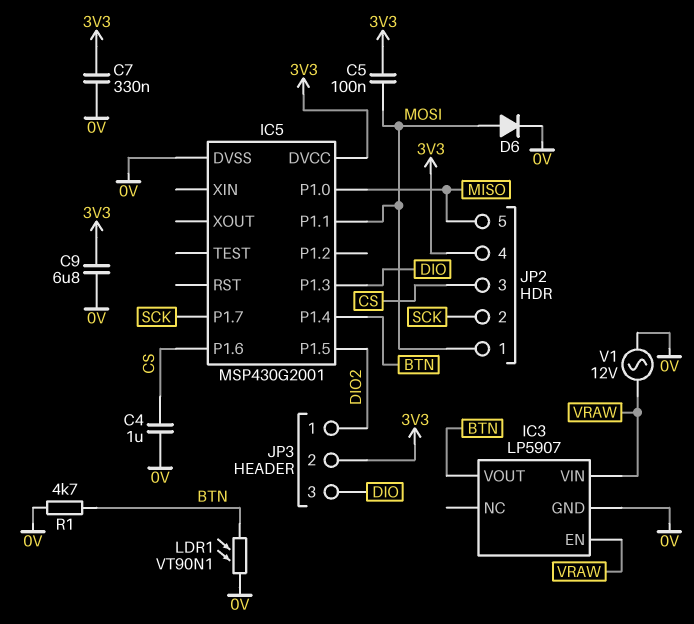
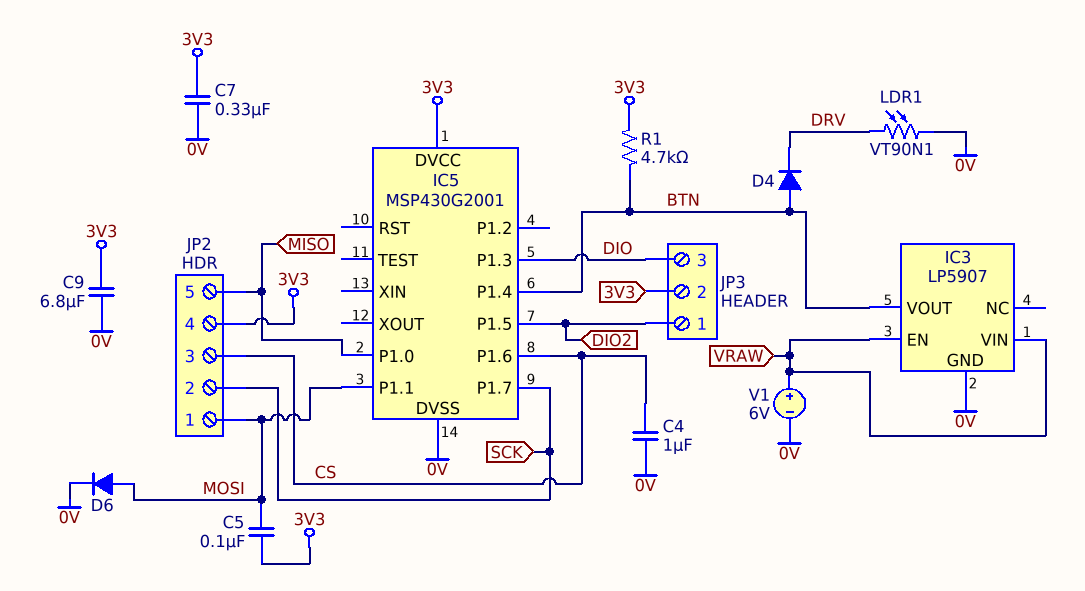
D4: none -> diode (A BTN, K DRV)
LDR1: VT90N1 (0V, BTN) -> VT90N1 (0V, DRV)
R1: 4.7k (0V, BTN) -> 4.7k (3V3, BTN)
V1: AC 12V (0V, VRAW) -> 6V (plus VRAW, minus 0V)

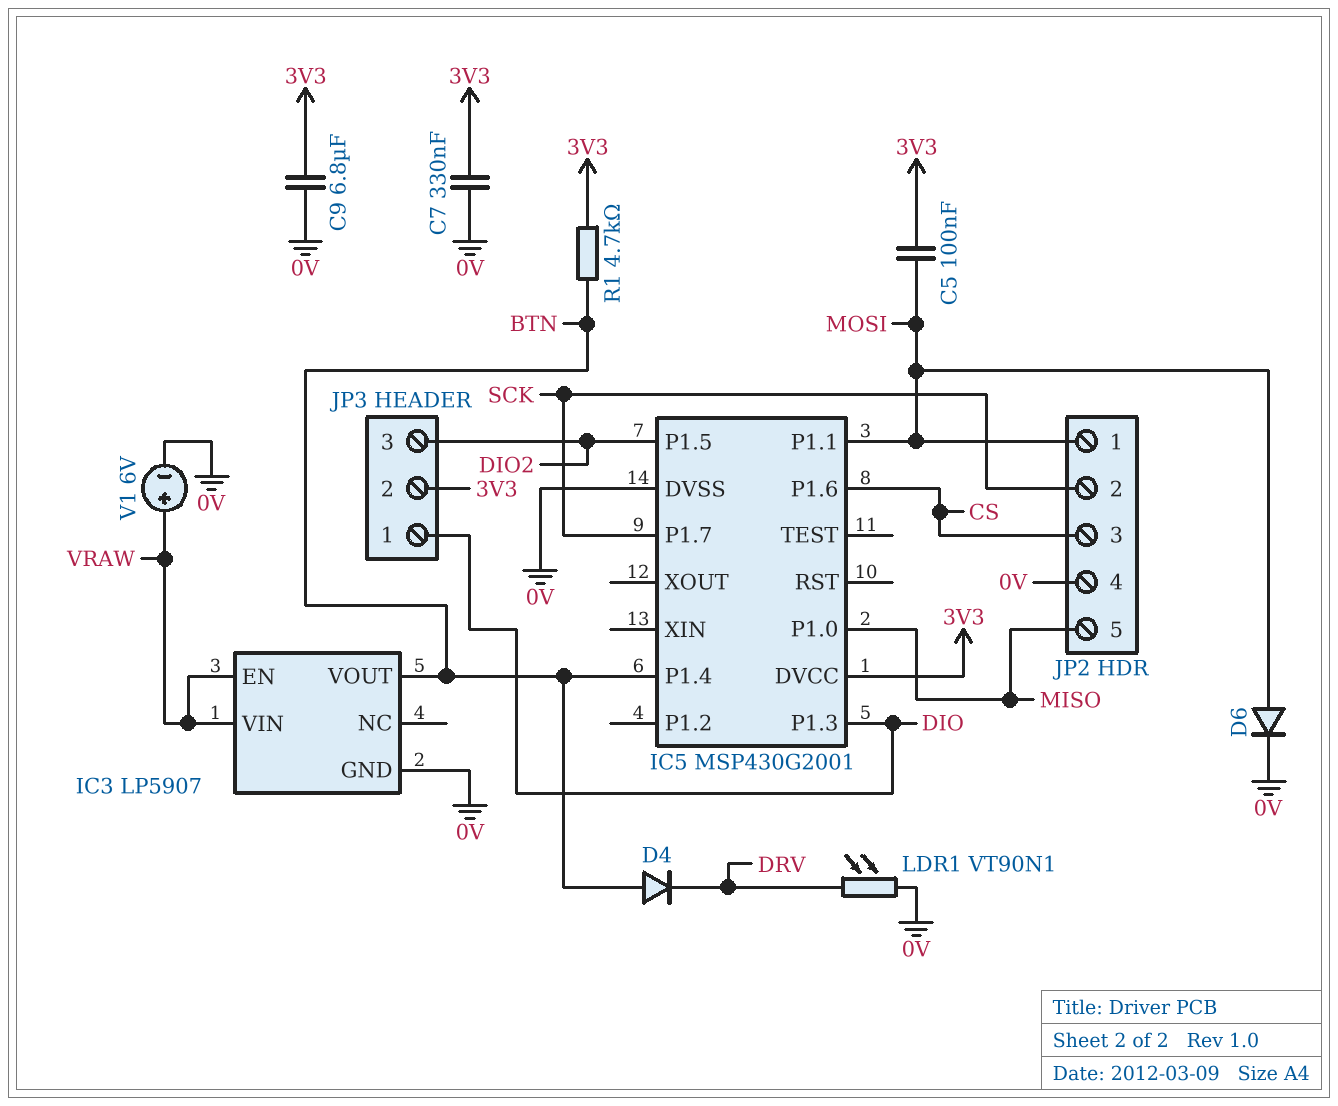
C4: 1uF (0V, CS) -> none
JP2 pin 4: 3V3 -> 0V
JP3 pin 1: DIO2 -> DIO
JP3 pin 3: DIO -> DIO2

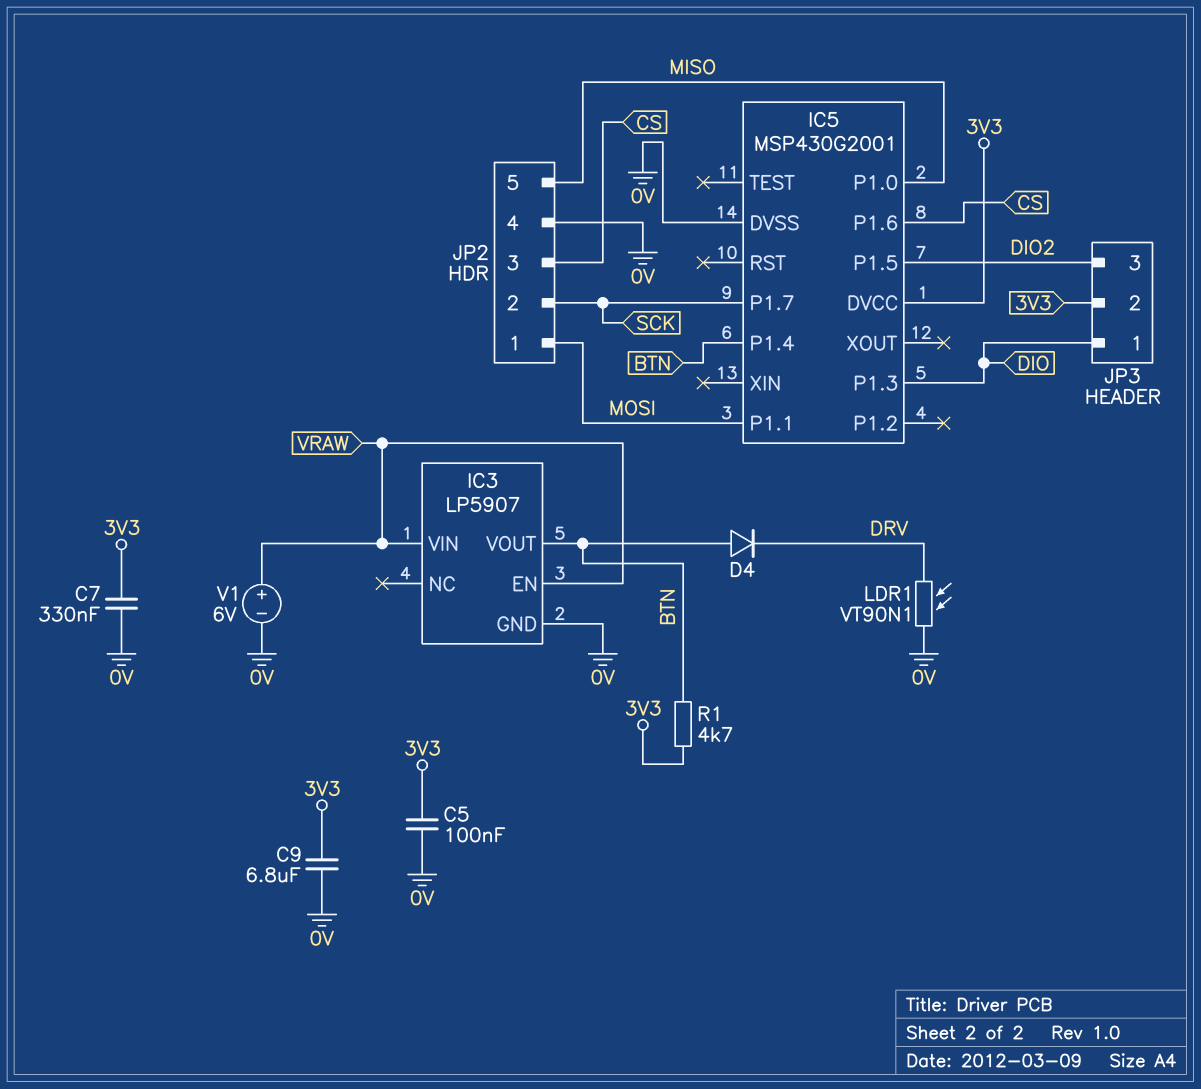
C5: 100nF (3V3, MOSI) -> 100nF (0V, 3V3)
D6: diode (A MOSI, K 0V) -> none

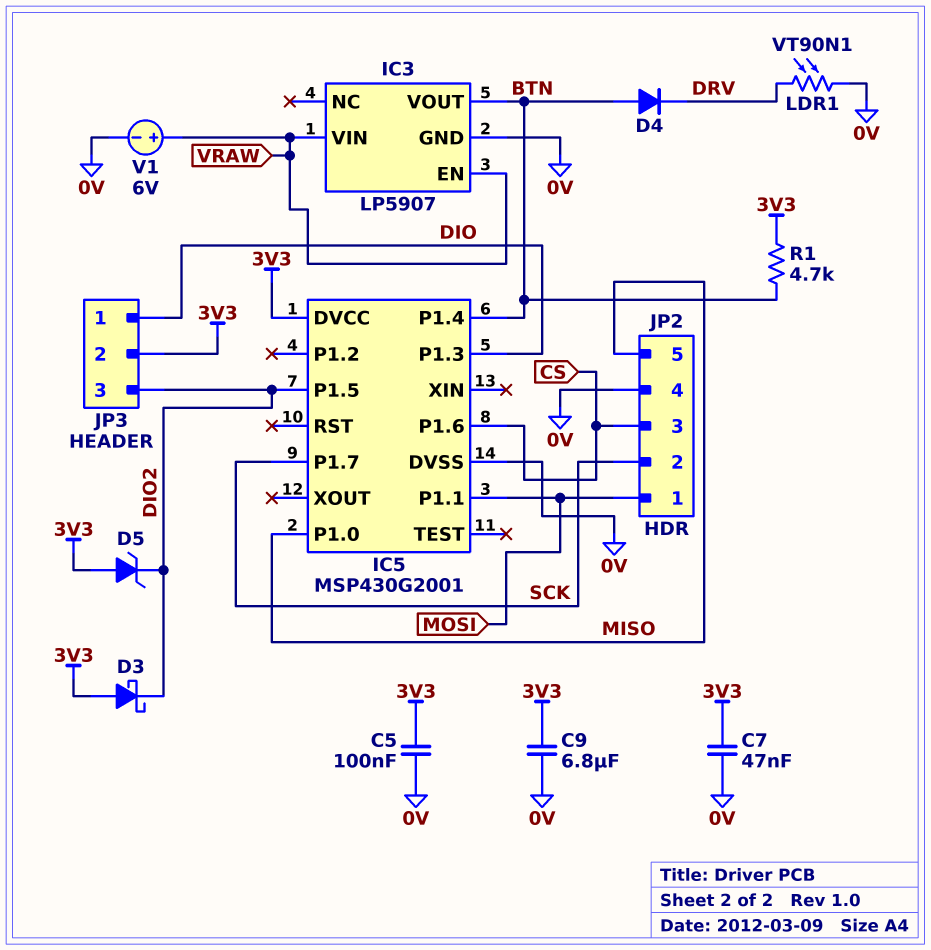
C7: 330nF (0V, 3V3) -> 47nF (0V, 3V3)
D3: none -> schottky (A 3V3, K DIO2)
D5: none -> zener (A 3V3, K DIO2)

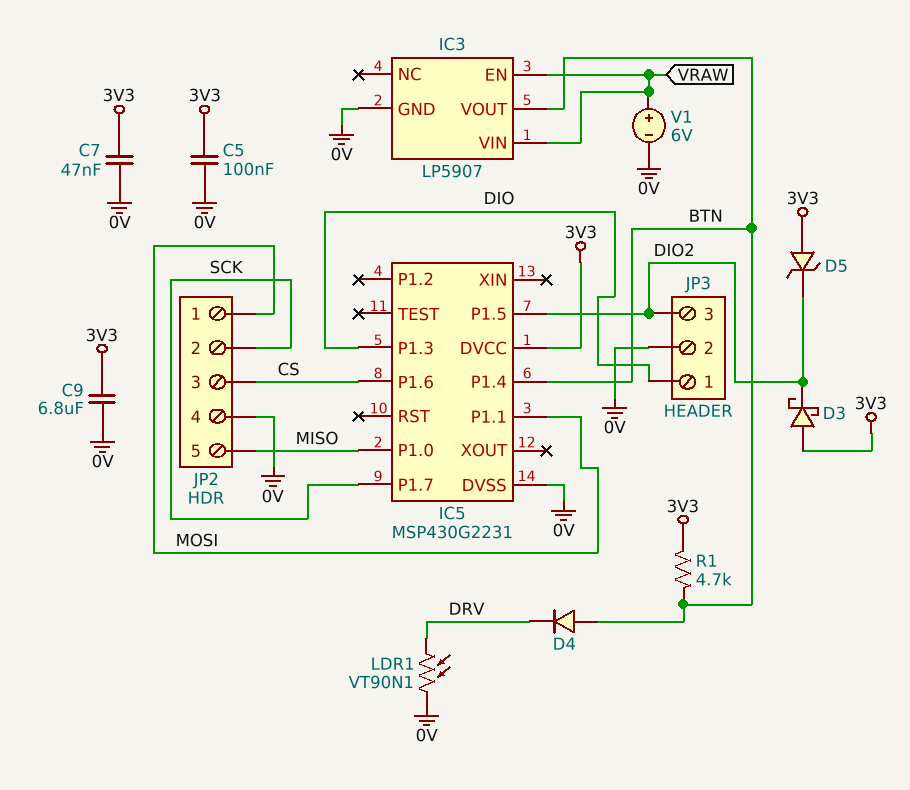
IC5: MSP430G2001 -> MSP430G2231
JP3 pin 2: 3V3 -> 0V

